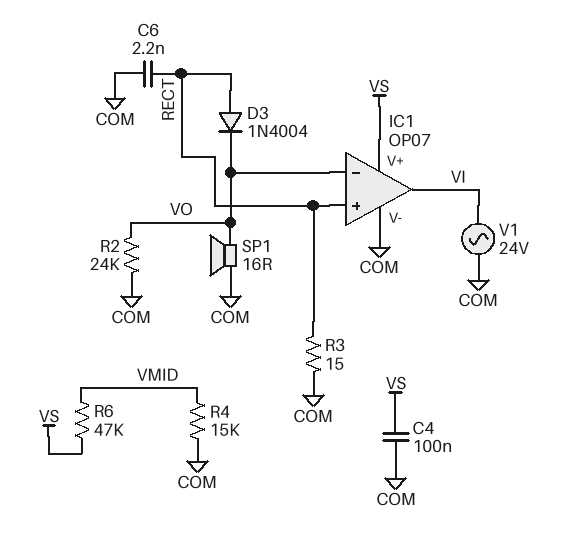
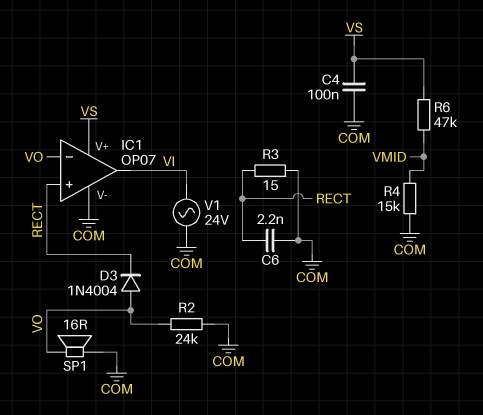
D3: diode 1N4004 (A RECT, K VO) -> diode 1N4004 (A VO, K RECT)

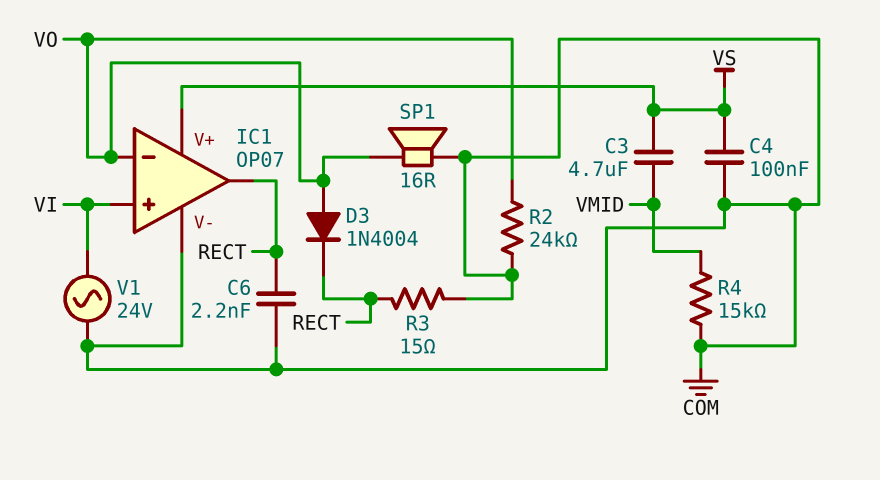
C3: none -> 4.7uF (VMID, VS)
IC1 pin in+: RECT -> VI
IC1 pin out: VI -> RECT
R6: 47k (VMID, VS) -> none

